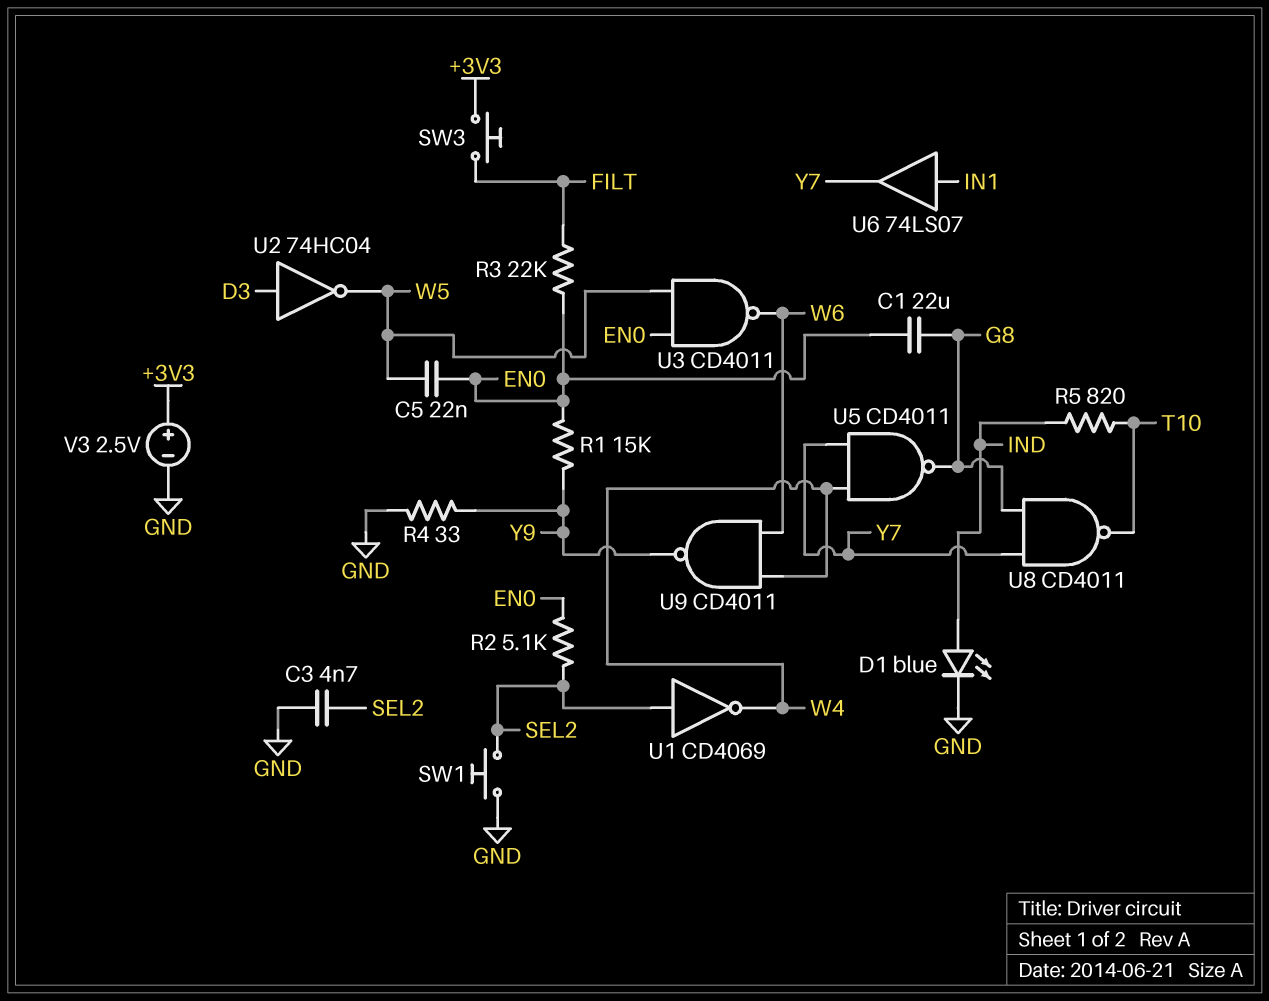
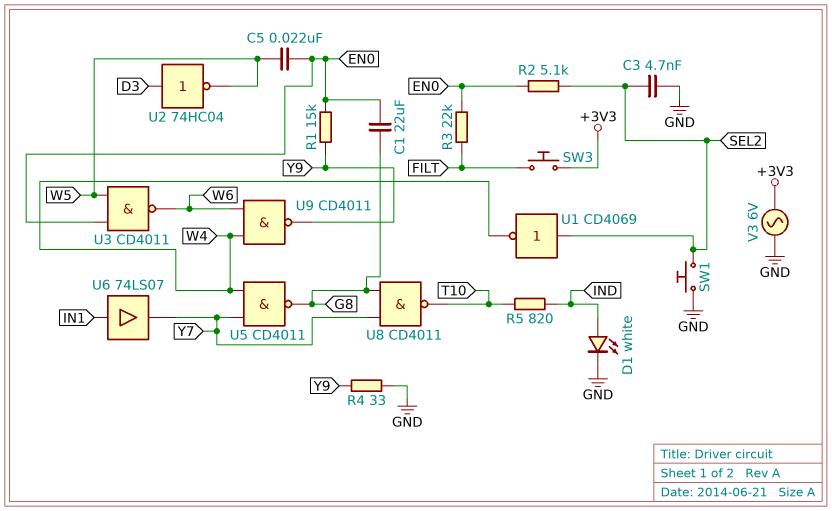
D1: LED blue (A IND, K GND) -> LED white (A IND, K GND)
V3: 2.5V (plus +3V3, minus GND) -> AC 6V (+3V3, GND)

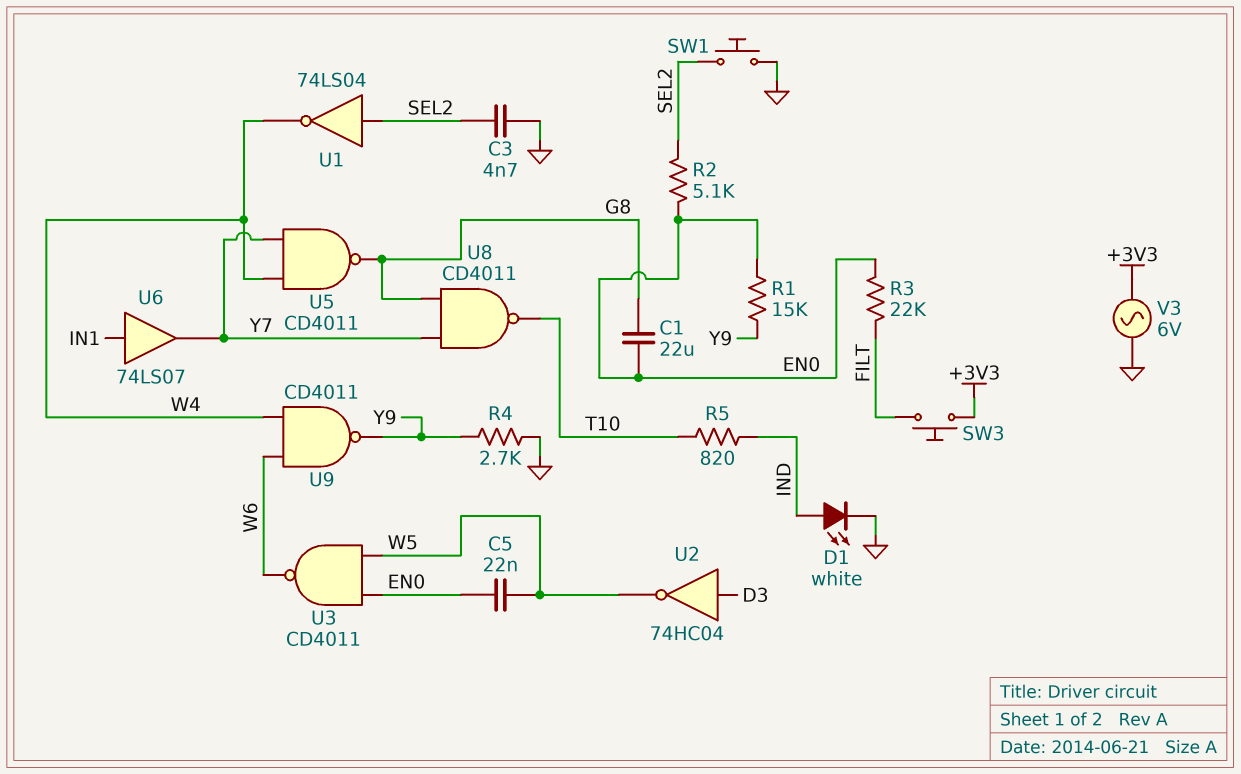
R4: 33 (GND, Y9) -> 2.7k (GND, Y9)
U1: NOT CD4069 (in SEL2, out W4) -> NOT 74LS04 (in SEL2, out W4)

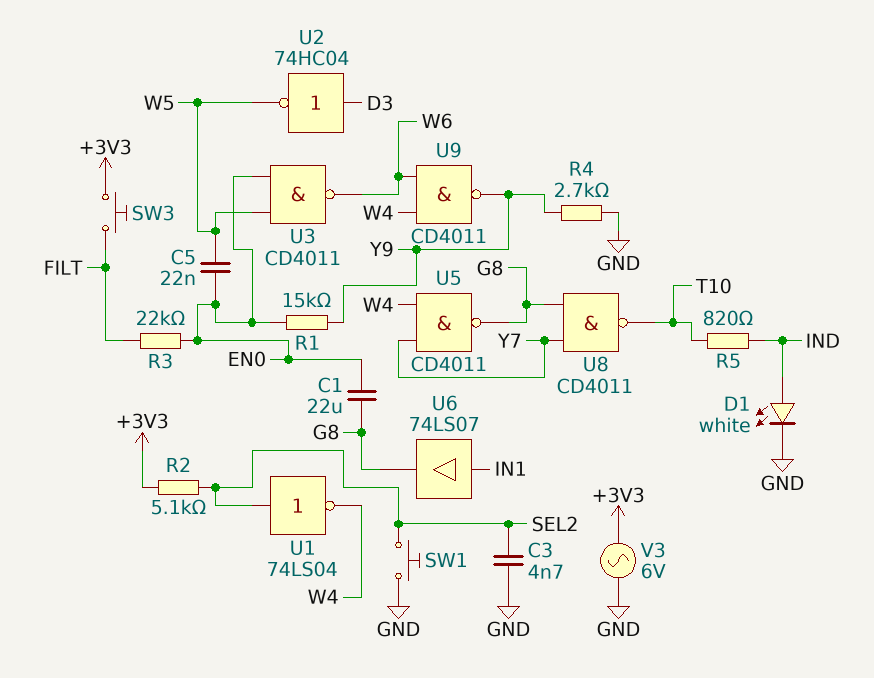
R2: 5.1k (EN0, SEL2) -> 5.1k (+3V3, SEL2)
U6: buffer 74LS07 (in IN1, out Y7) -> buffer 74LS07 (in IN1, out G8)

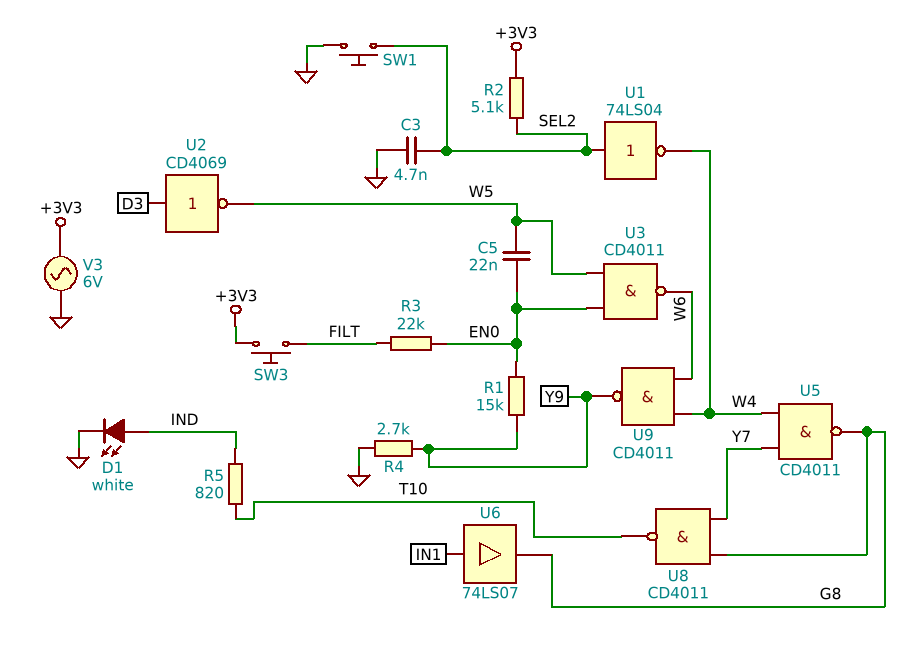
C1: 22uF (EN0, G8) -> none
U2: NOT 74HC04 (in D3, out W5) -> NOT CD4069 (in D3, out W5)

